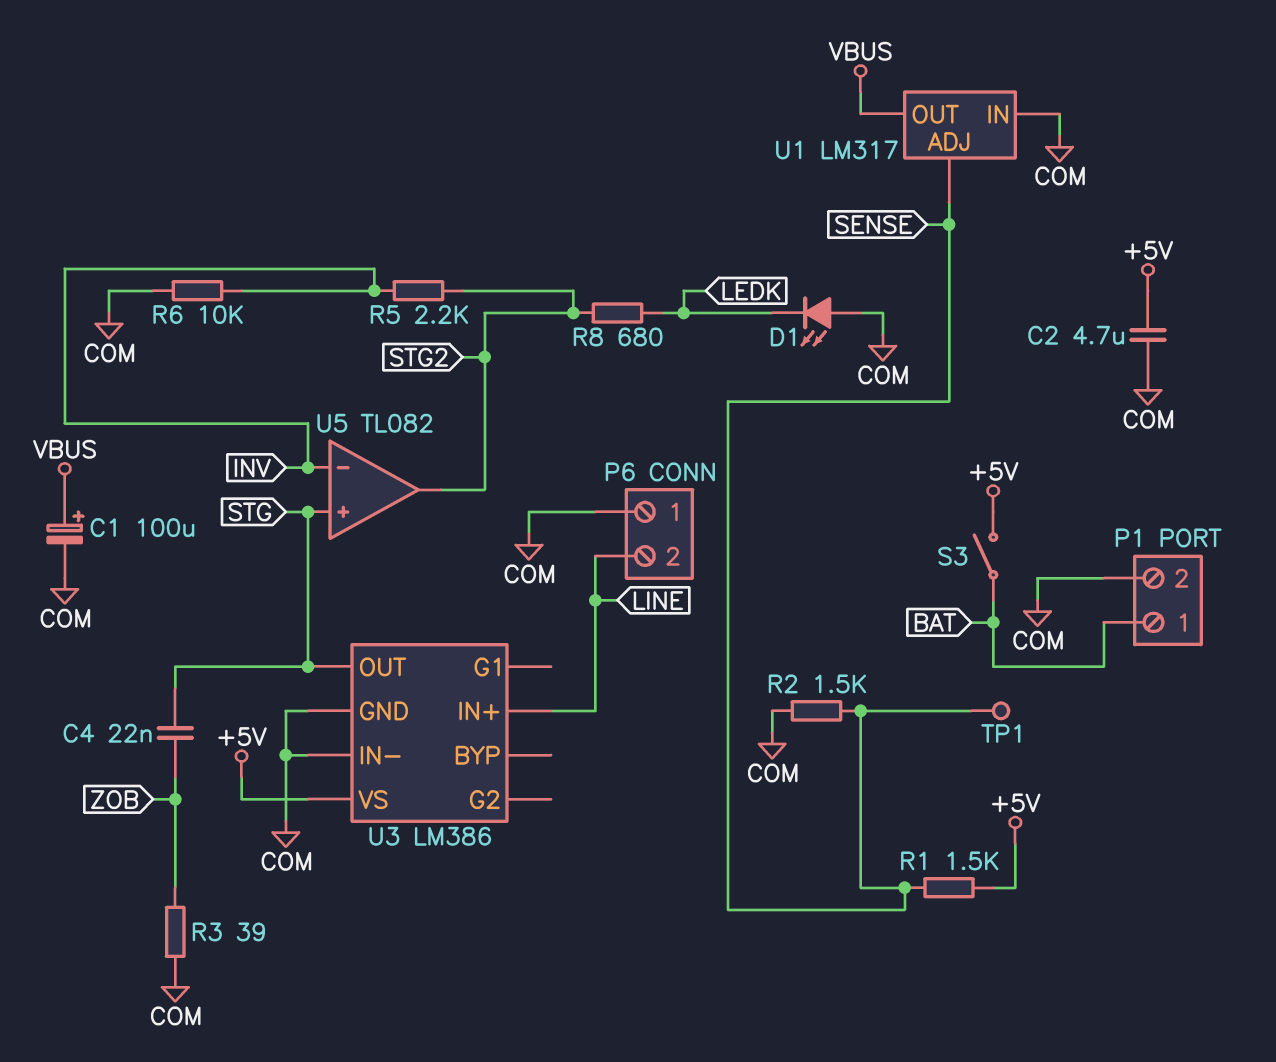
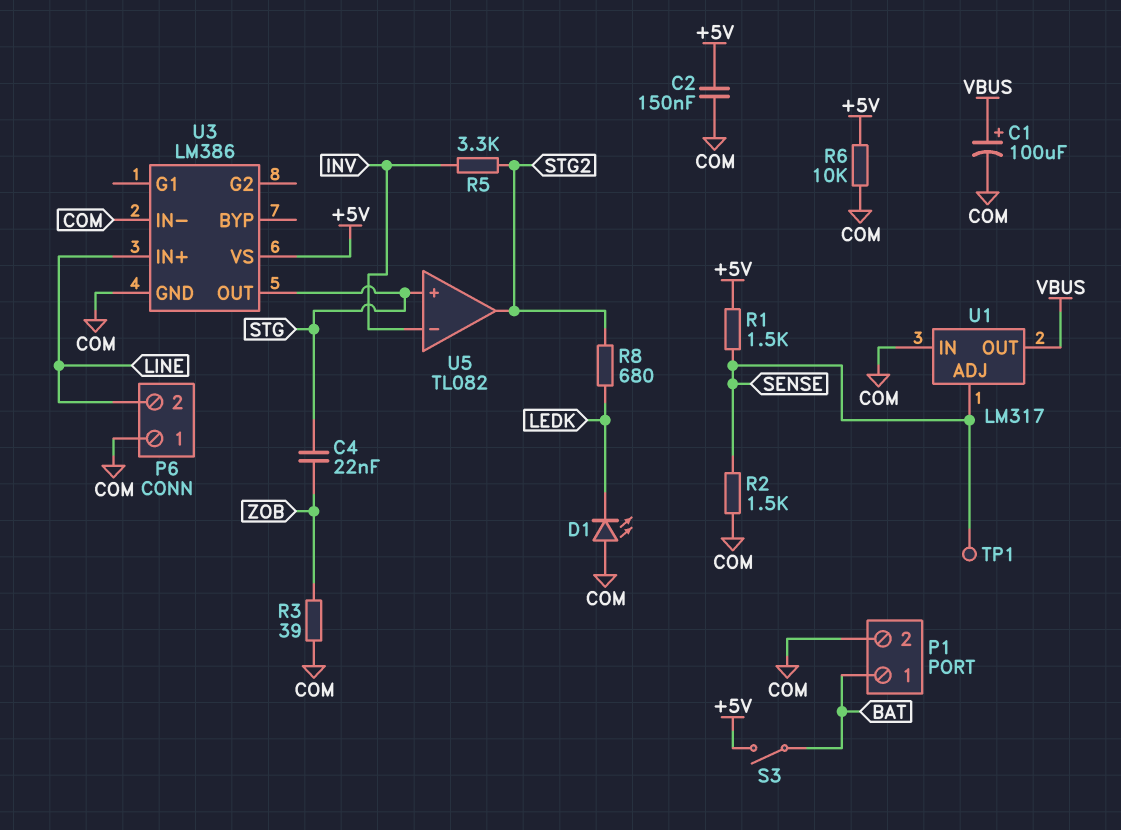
C2: 4.7uF (+5V, COM) -> 150nF (+5V, COM)
R5: 2.2k (INV, STG2) -> 3.3k (INV, STG2)
R6: 10k (COM, INV) -> 10k (+5V, COM)

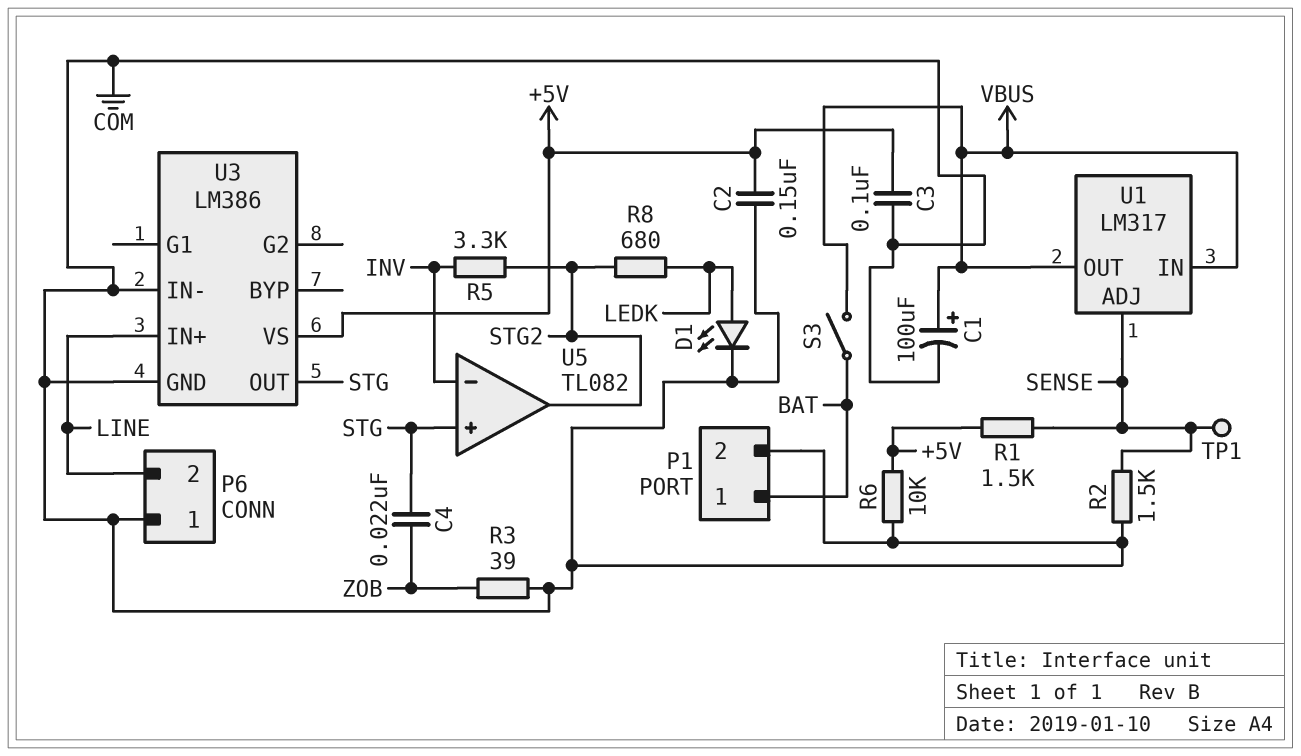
C3: none -> 100nF (+5V, COM)
D1: LED (A COM, K LEDK) -> LED (A LEDK, K COM)
S3: switch (+5V, BAT) -> switch (BAT, VBUS)
U1 pin IN: COM -> VBUS

